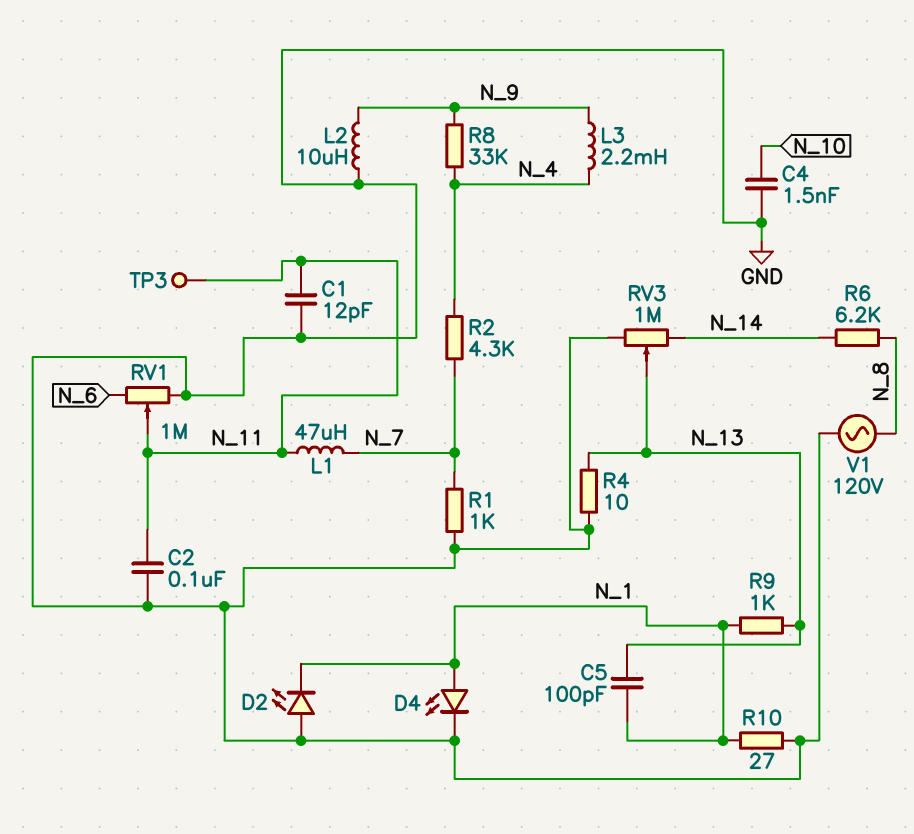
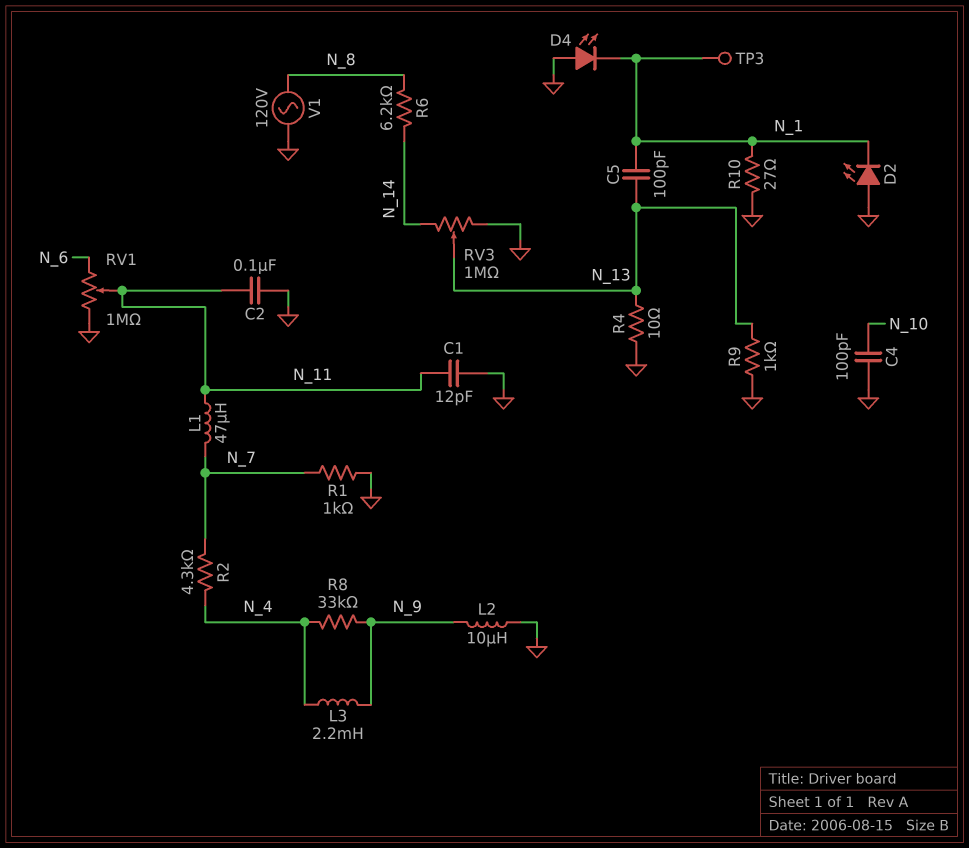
C4: 1.5nF (GND, N_10) -> 100pF (GND, N_10)
D4: LED (A N_1, K GND) -> LED (A GND, K N_1)
R9: 1k (N_1, N_13) -> 1k (GND, N_13)
TP3: test point (N_11) -> test point (N_1)

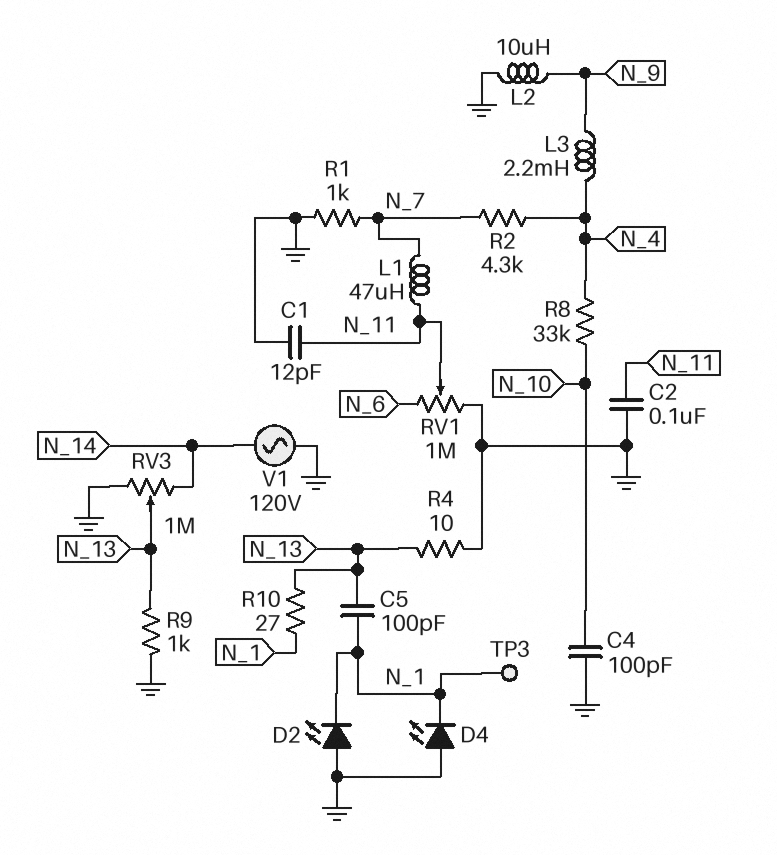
R6: 6.2k (N_8, N_14) -> none
R8: 33k (N_4, N_9) -> 33k (N_4, N_10)
R10: 27 (GND, N_1) -> 27 (N_1, N_13)
V1: AC 120V (GND, N_8) -> AC 120V (GND, N_14)

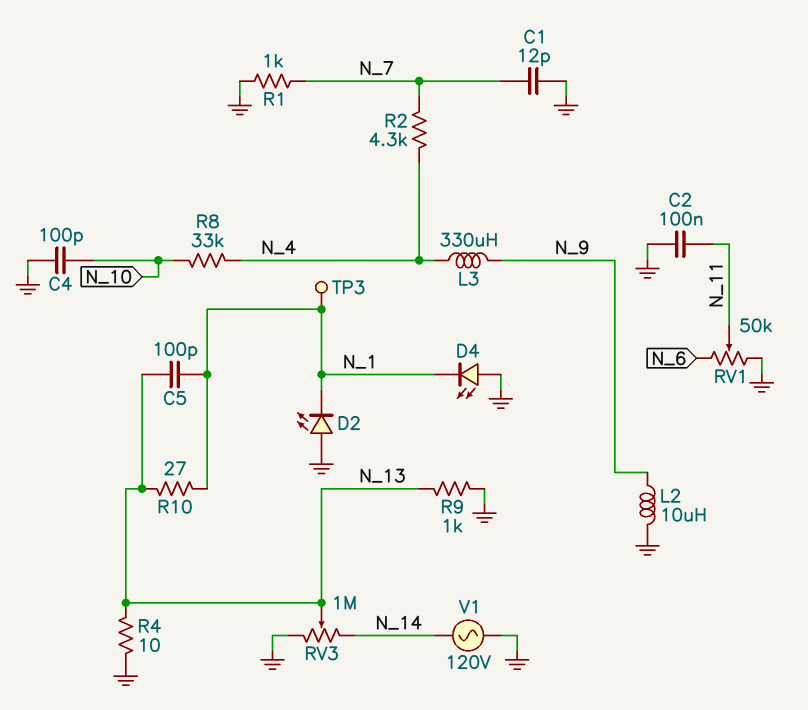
C1: 12pF (GND, N_11) -> 12pF (GND, N_7)
L1: 47uH (N_7, N_11) -> none
L3: 2.2mH (N_4, N_9) -> 330uH (N_4, N_9)
RV1: 1M (GND, N_6, wiper N_11) -> 50k (GND, N_6, wiper N_11)

